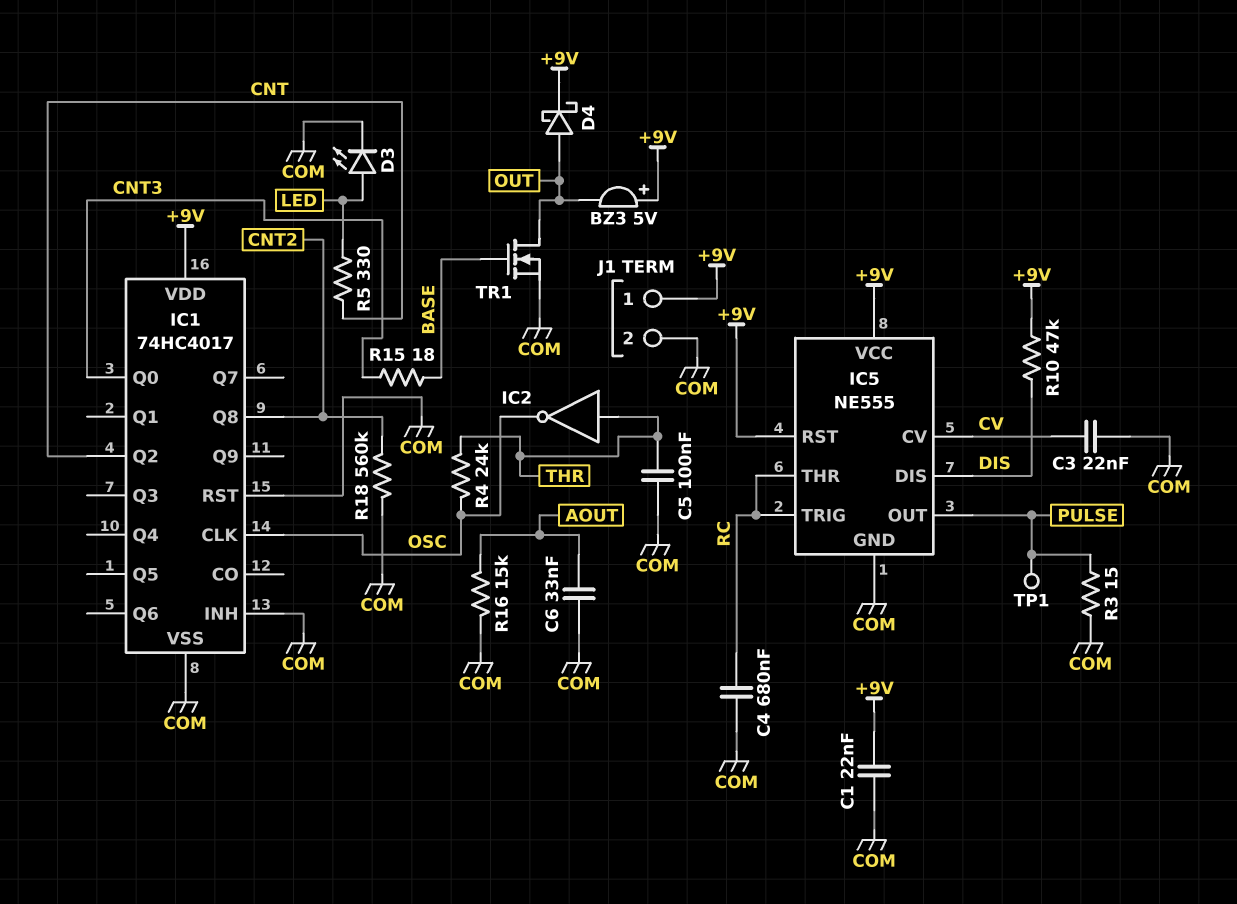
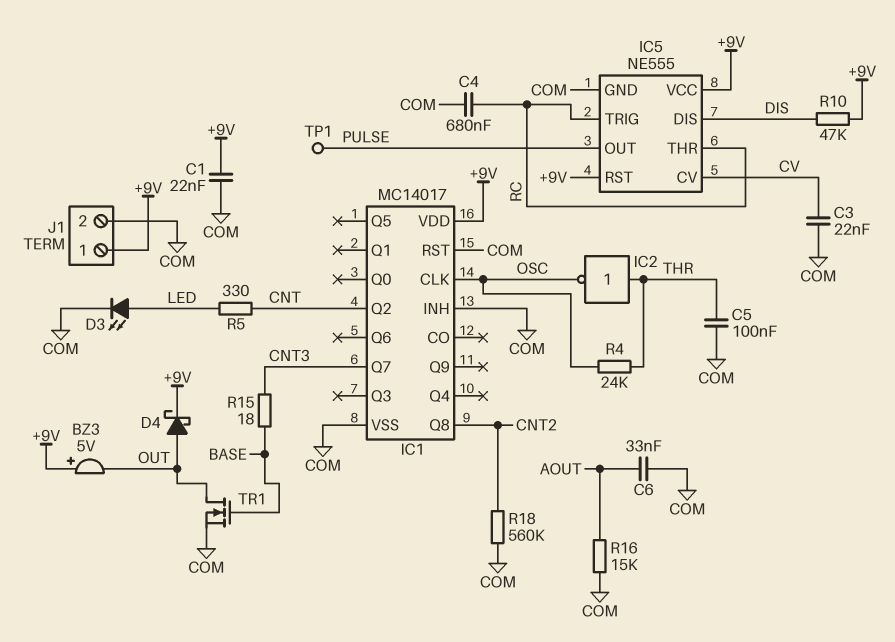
IC1: 74HC4017 -> MC14017
IC1 pin Q0: CNT3 -> none
IC1 pin Q7: none -> CNT3
R3: 15 (COM, PULSE) -> none

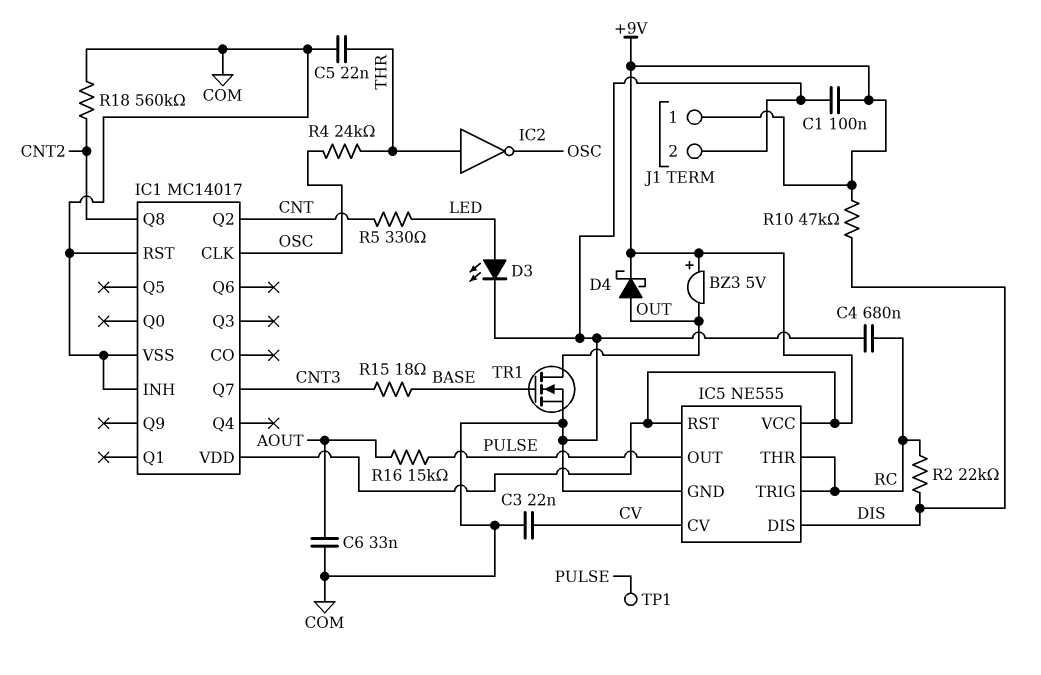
C1: 22nF (+9V, COM) -> 100nF (+9V, COM)
C5: 100nF (COM, THR) -> 22nF (COM, THR)
R2: none -> 22k (DIS, RC)
R16: 15k (AOUT, COM) -> 15k (AOUT, PULSE)

